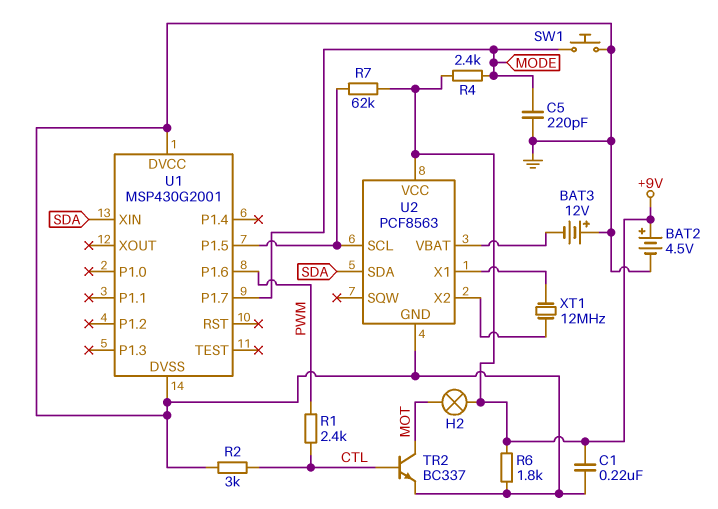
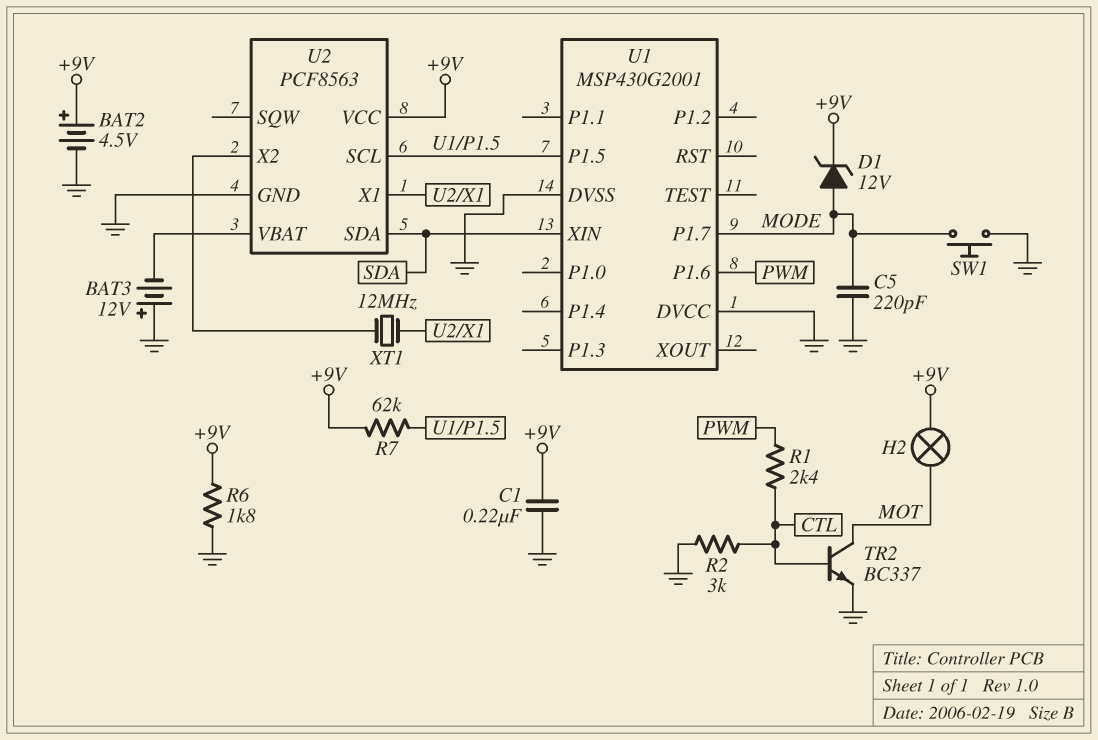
D1: none -> zener 12V (A MODE, K +9V)
R4: 2.4k (+9V, MODE) -> none

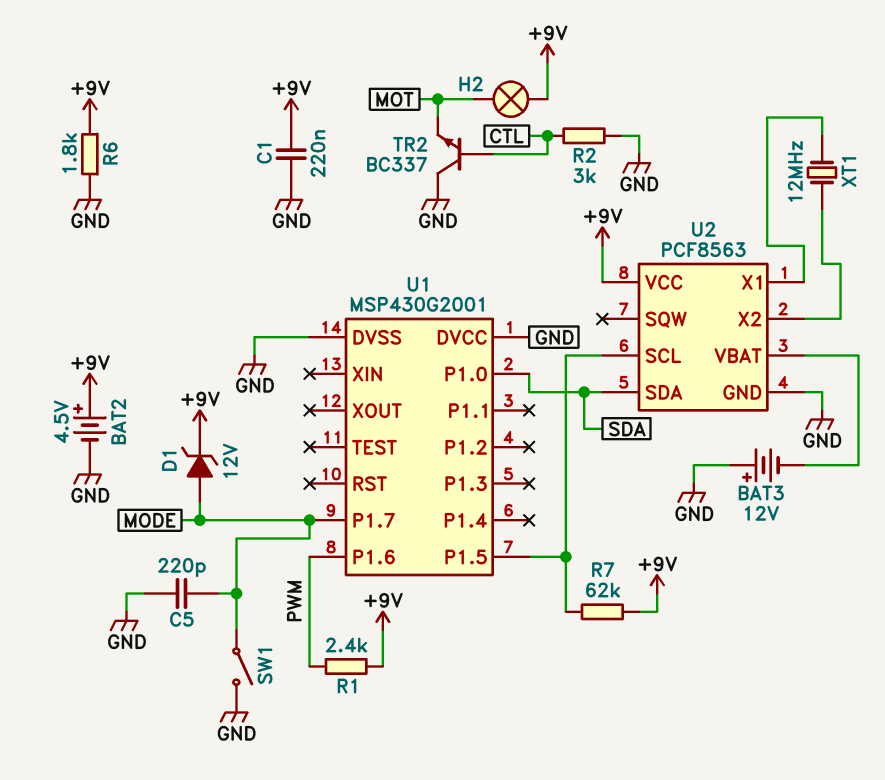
R1: 2.4k (CTL, PWM) -> 2.4k (+9V, PWM)
SW1: button (GND, MODE) -> switch (GND, MODE)
TR2: NPN BC337 (B CTL, C MOT, E GND) -> NPN BC337 (B CTL, C GND, E MOT)
U1 pin P1.0: none -> SDA
U1 pin XIN: SDA -> none

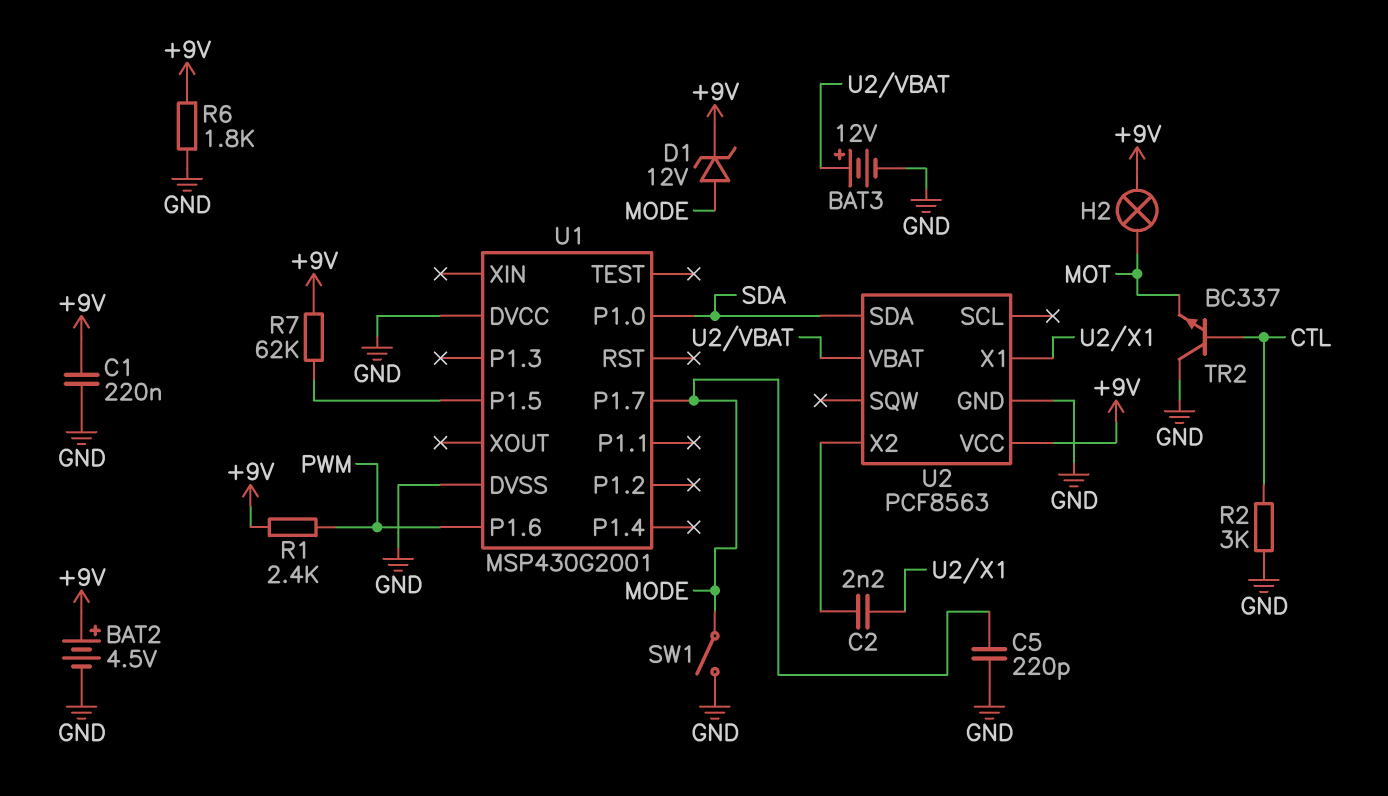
BAT3: 12V (plus GND, minus U2/VBAT) -> 12V (plus U2/VBAT, minus GND)
C2: none -> 2.2nF (U2/X1, U2/X2)
U2 pin SCL: U1/P1.5 -> none
XT1: 12MHz (U2/X1, U2/X2) -> none

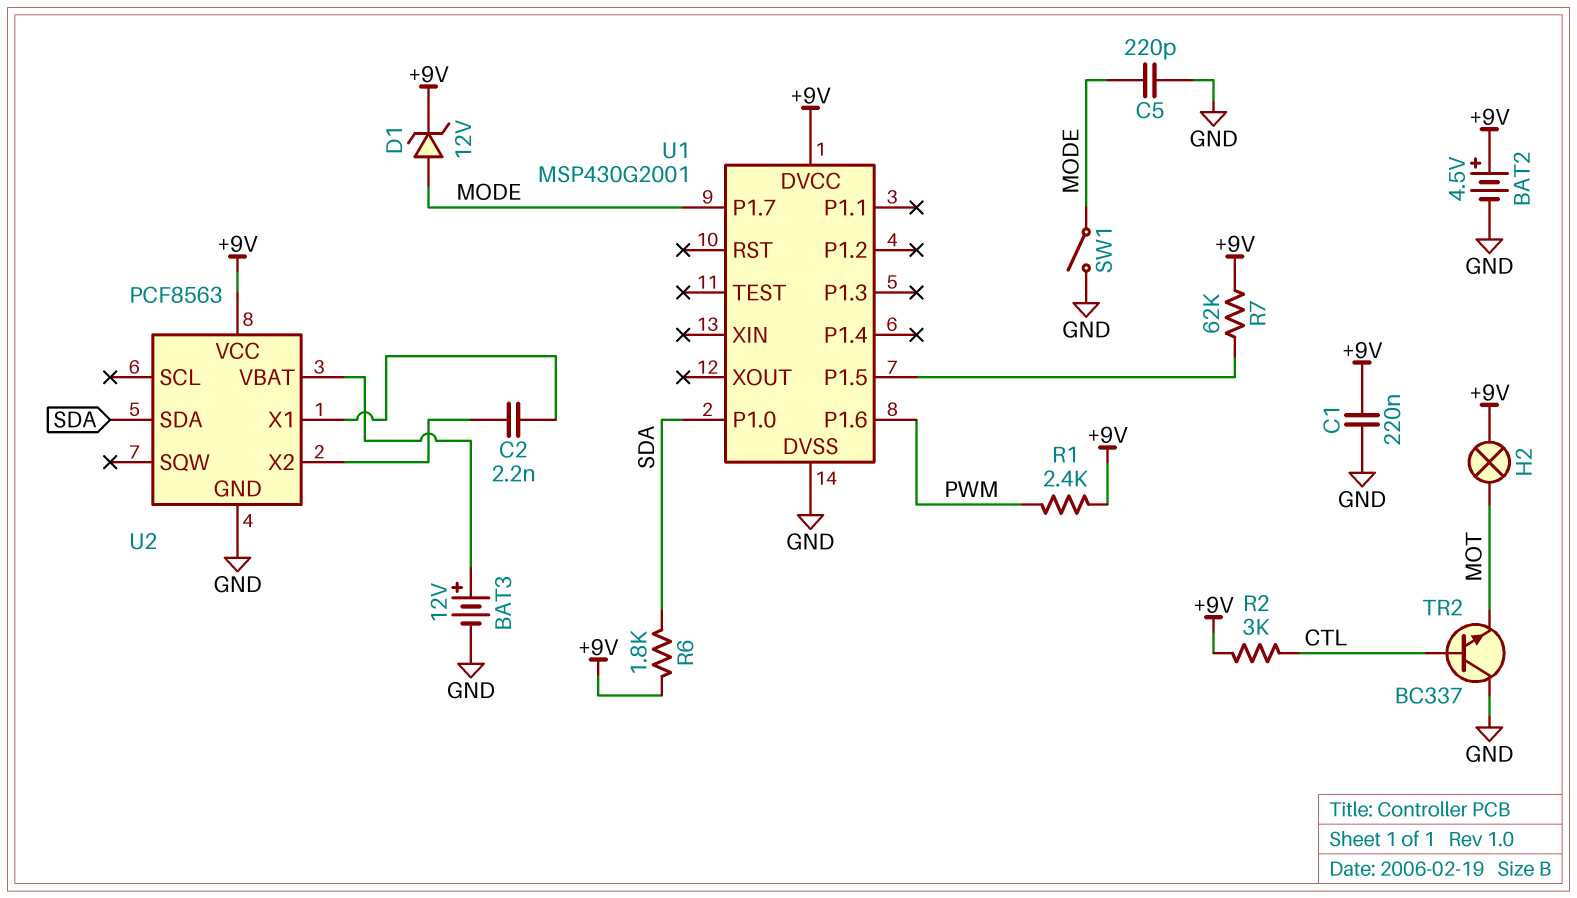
R2: 3k (CTL, GND) -> 3k (+9V, CTL)
R6: 1.8k (+9V, GND) -> 1.8k (+9V, SDA)
U1 pin DVCC: GND -> +9V

